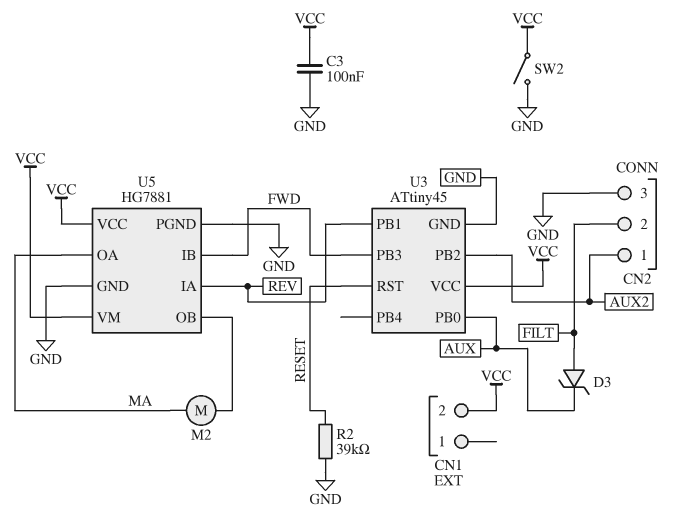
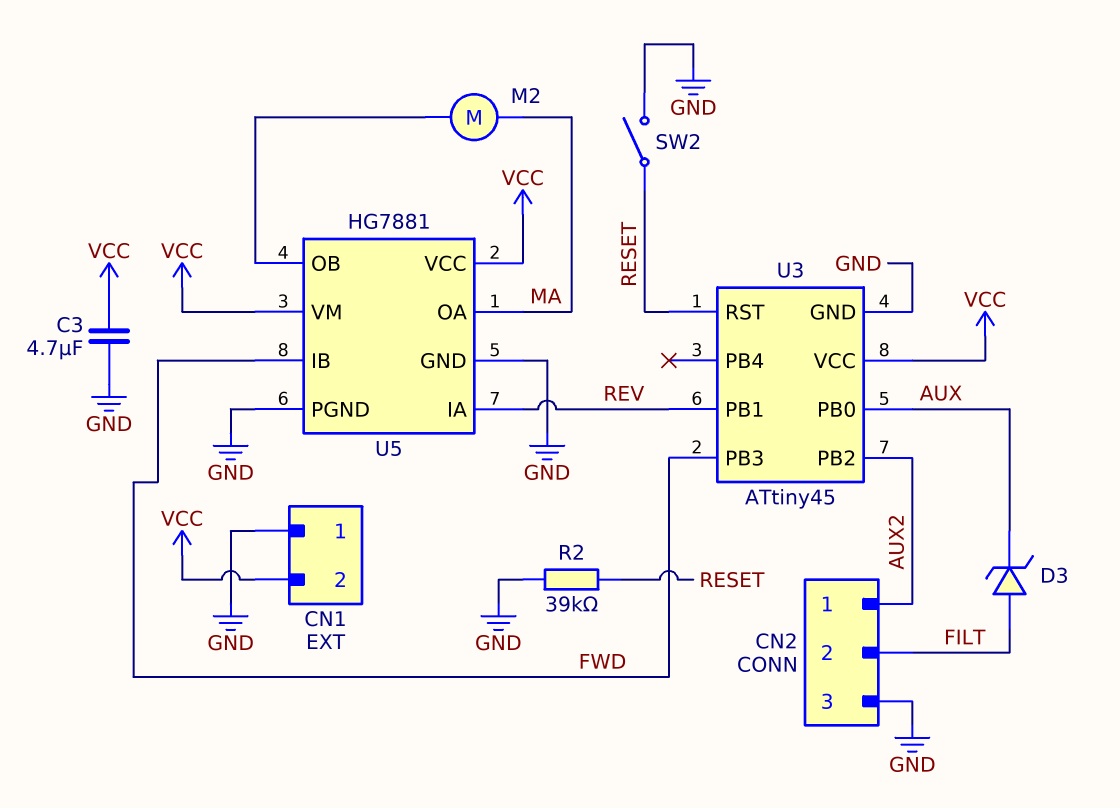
C3: 100nF (GND, VCC) -> 4.7uF (GND, VCC)
CN1 pin 1: none -> GND
SW2: switch (GND, VCC) -> switch (GND, RESET)

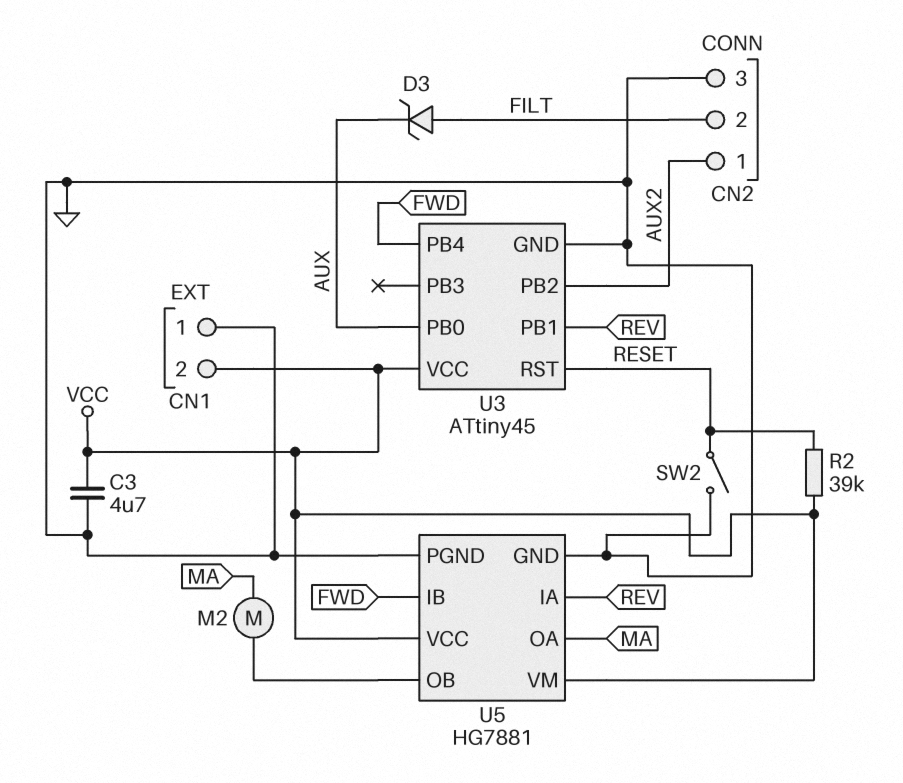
R2: 39k (GND, RESET) -> 39k (RESET, VCC)
U3 pin PB3: FWD -> none
U3 pin PB4: none -> FWD

